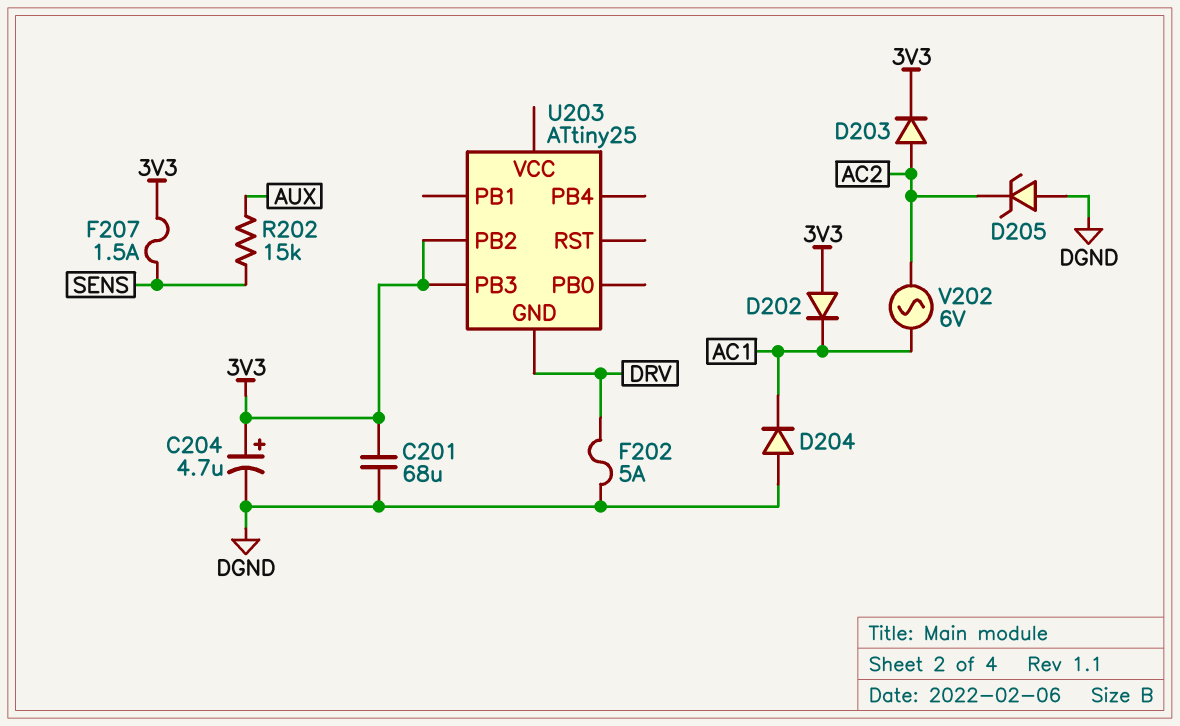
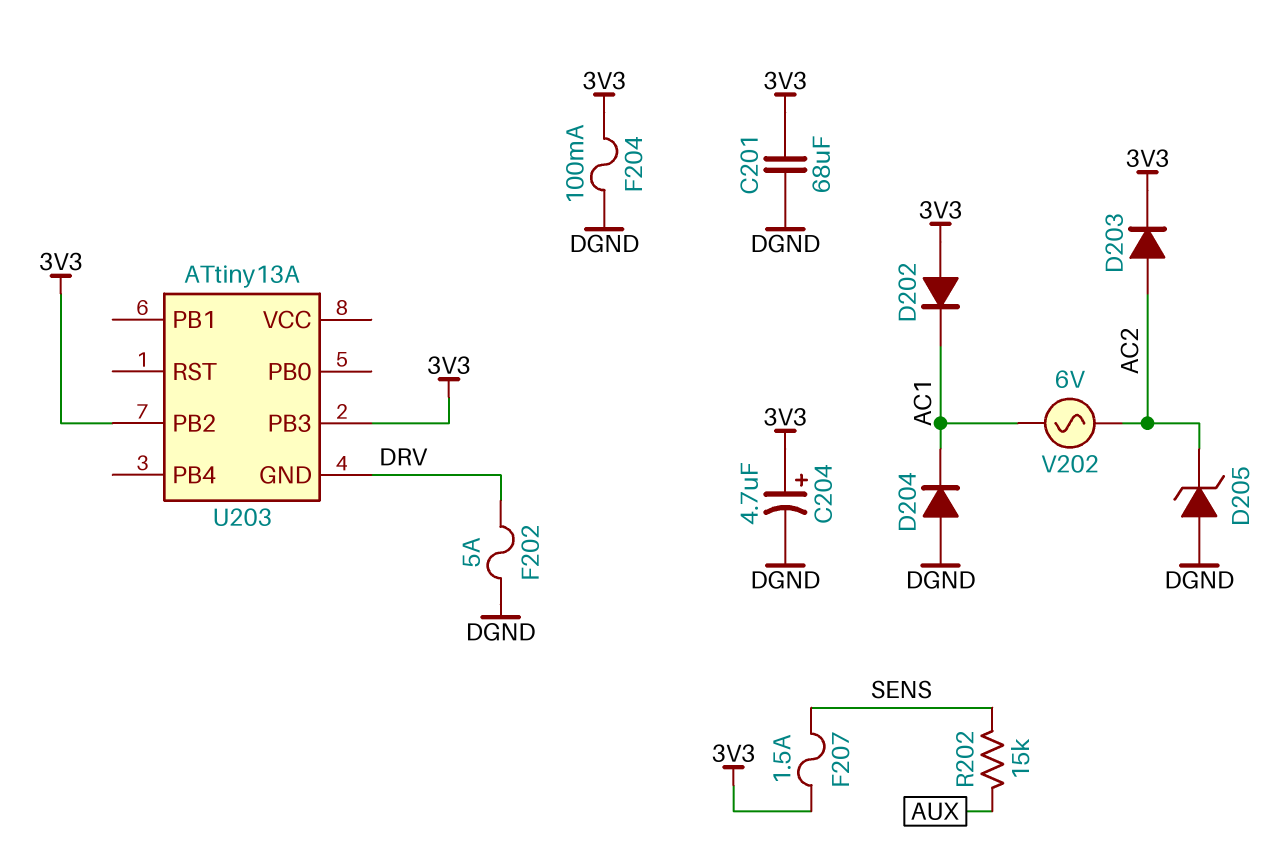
F204: none -> 100mA (3V3, DGND)
U203: ATtiny25 -> ATtiny13A

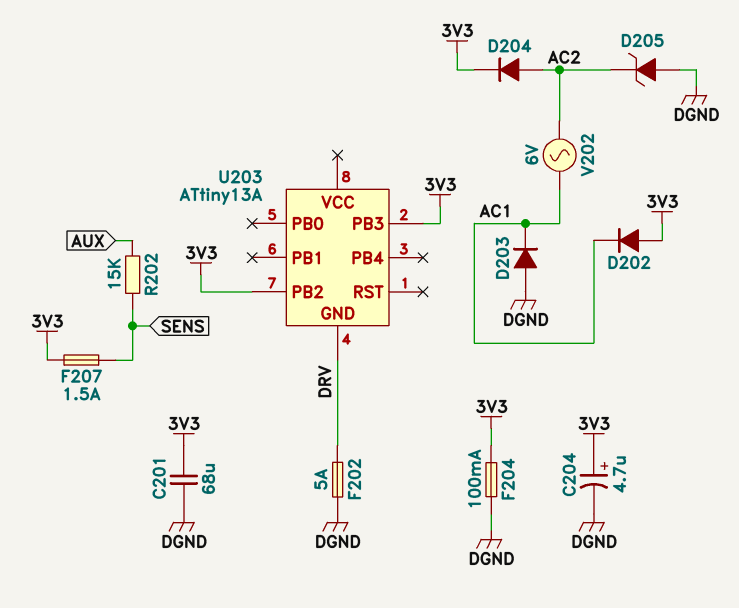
D203: diode (A AC2, K 3V3) -> diode (A DGND, K AC1)
D204: diode (A DGND, K AC1) -> diode (A AC2, K 3V3)

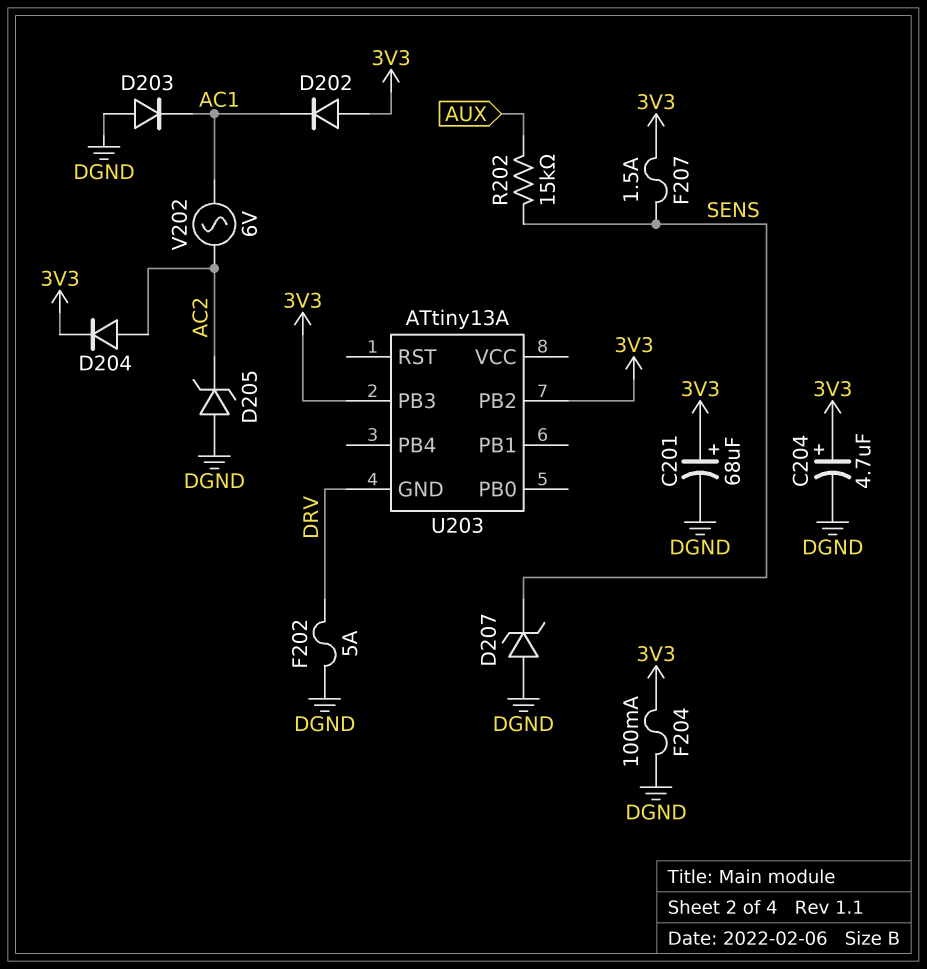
C201: 68uF (3V3, DGND) -> 68uF (plus 3V3, minus DGND)
D207: none -> zener (A DGND, K SENS)

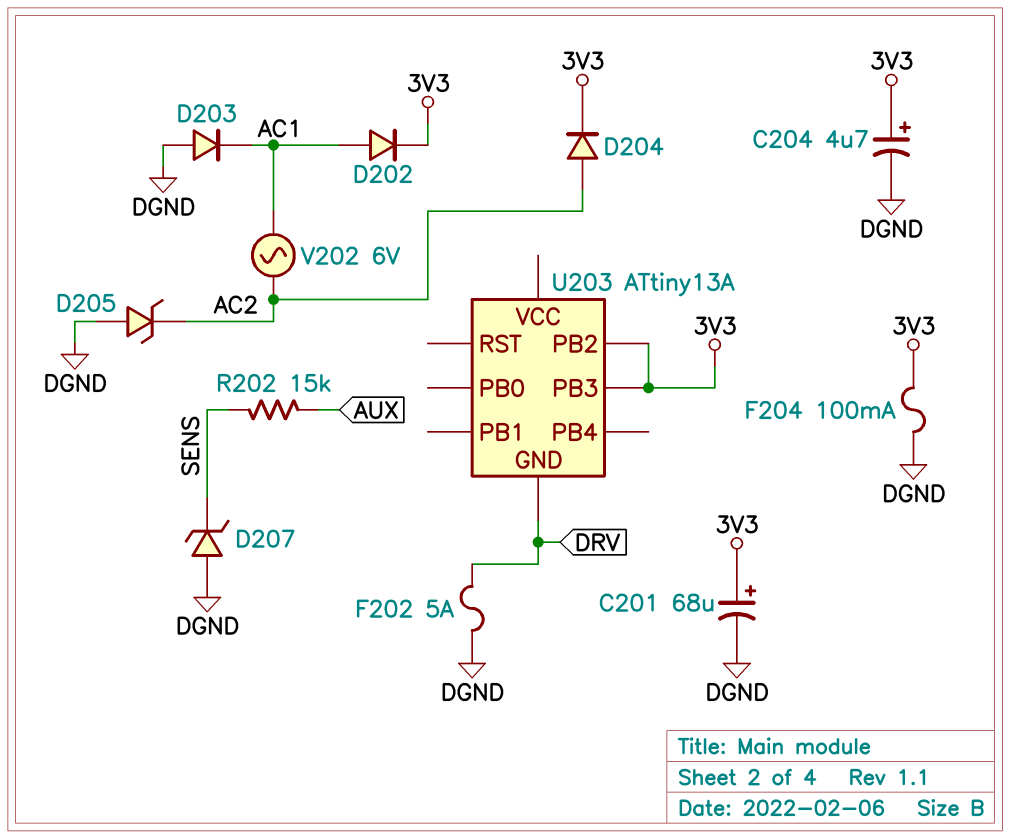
D202: diode (A 3V3, K AC1) -> diode (A AC1, K 3V3)
F207: 1.5A (3V3, SENS) -> none

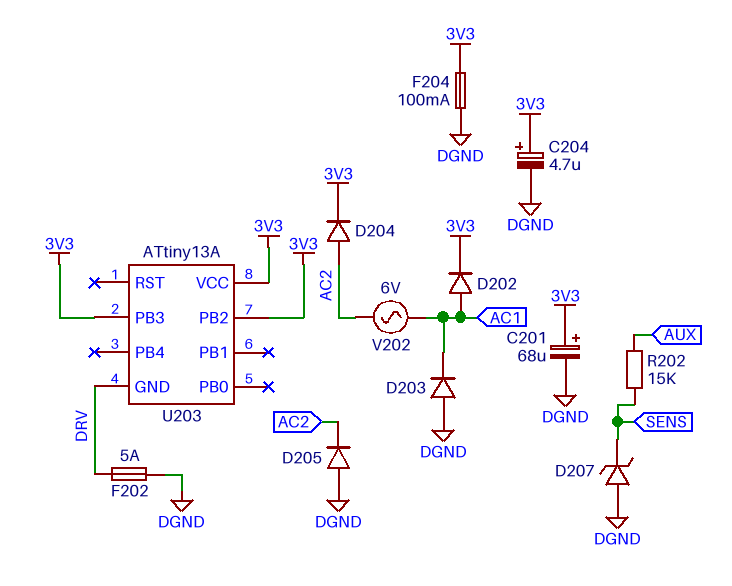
D205: zener (A DGND, K AC2) -> diode (A DGND, K AC2)
U203 pin VCC: none -> 3V3

